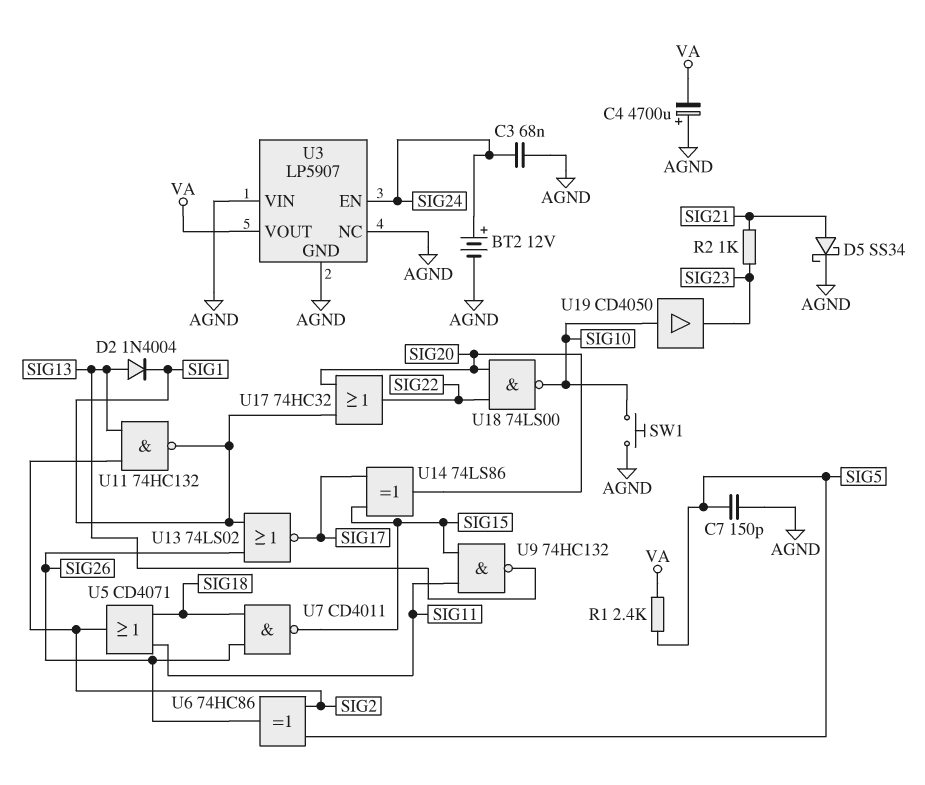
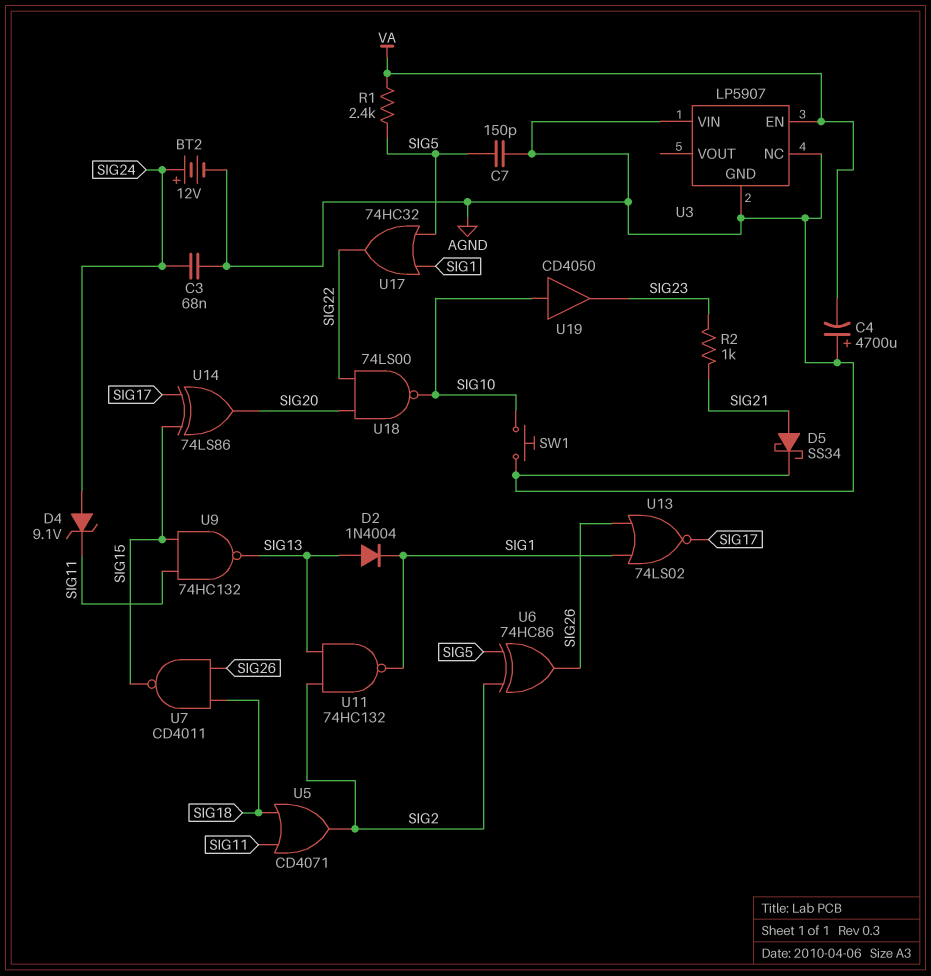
D4: none -> zener 9.1V (A SIG24, K SIG11)
U3 pin EN: SIG24 -> VA
U3 pin VOUT: VA -> none
U17: OR 74HC32 (in SIG1, in SIG20, out SIG22) -> OR 74HC32 (in SIG1, in SIG5, out SIG22)

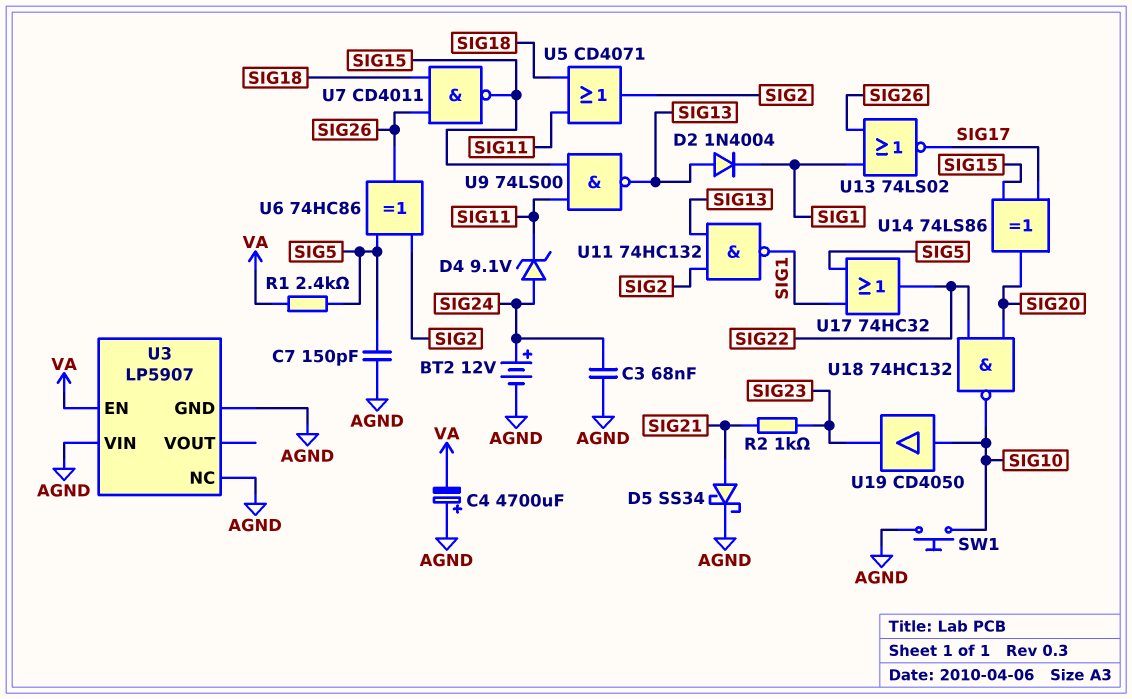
U9: NAND 74HC132 (in SIG11, in SIG15, out SIG13) -> NAND 74LS00 (in SIG11, in SIG15, out SIG13)
U18: NAND 74LS00 (in SIG20, in SIG22, out SIG10) -> NAND 74HC132 (in SIG20, in SIG22, out SIG10)

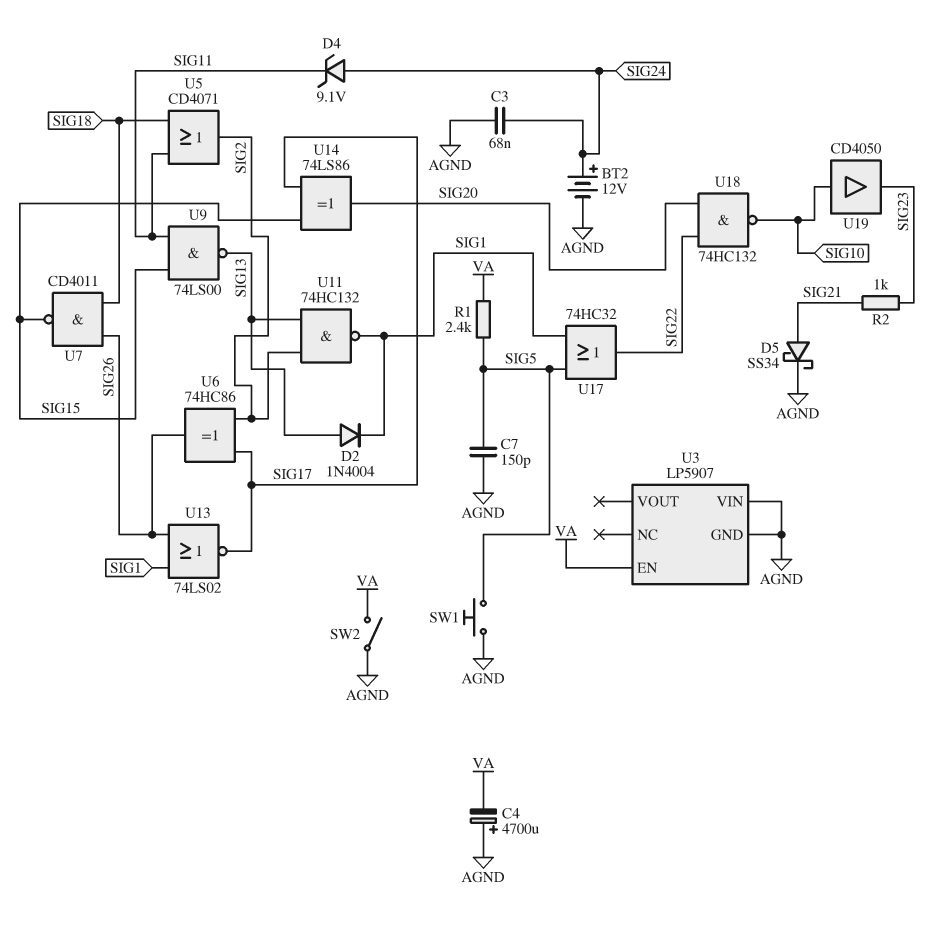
SW1: button (AGND, SIG10) -> button (AGND, SIG5)
SW2: none -> switch (AGND, VA)
U3 pin NC: AGND -> none
U6: XOR 74HC86 (in SIG2, in SIG5, out SIG26) -> XOR 74HC86 (in SIG2, in SIG17, out SIG26)

